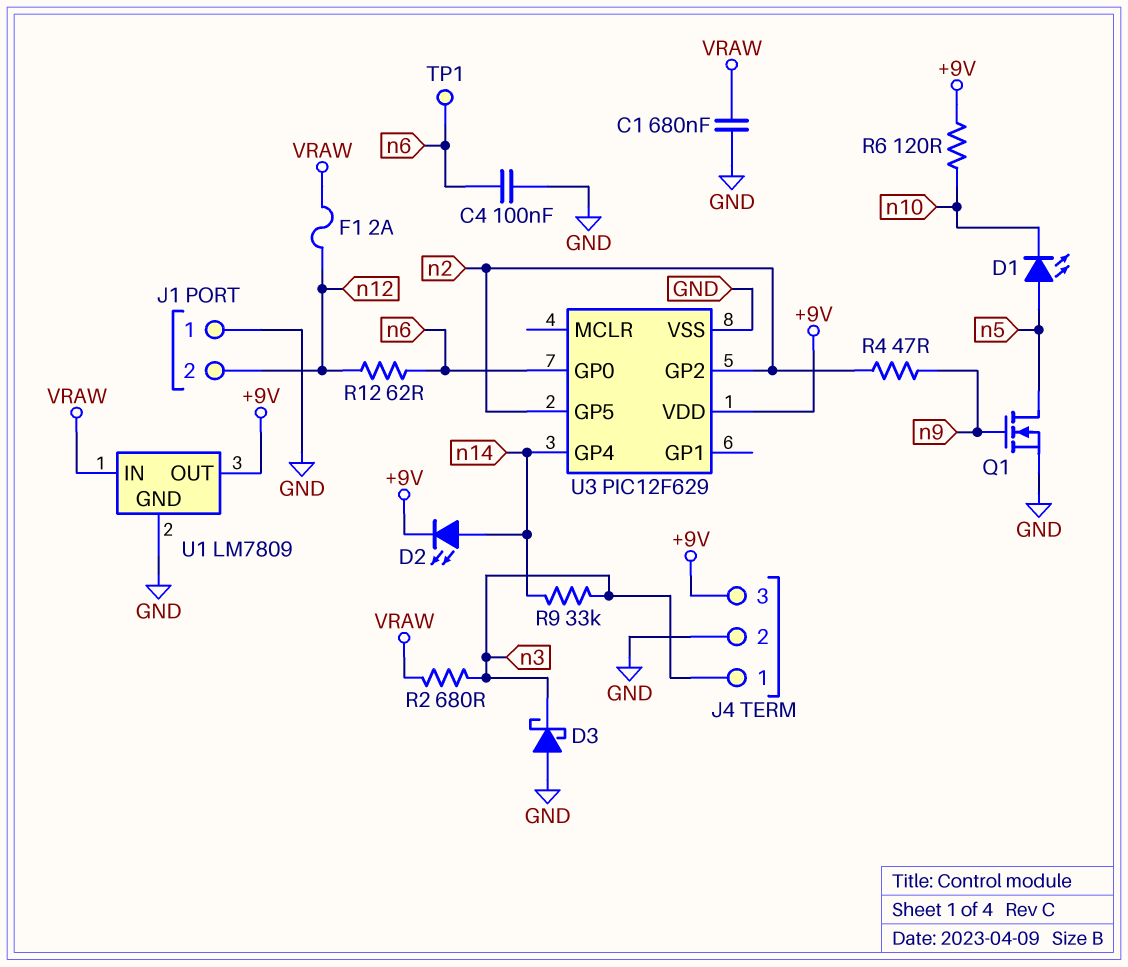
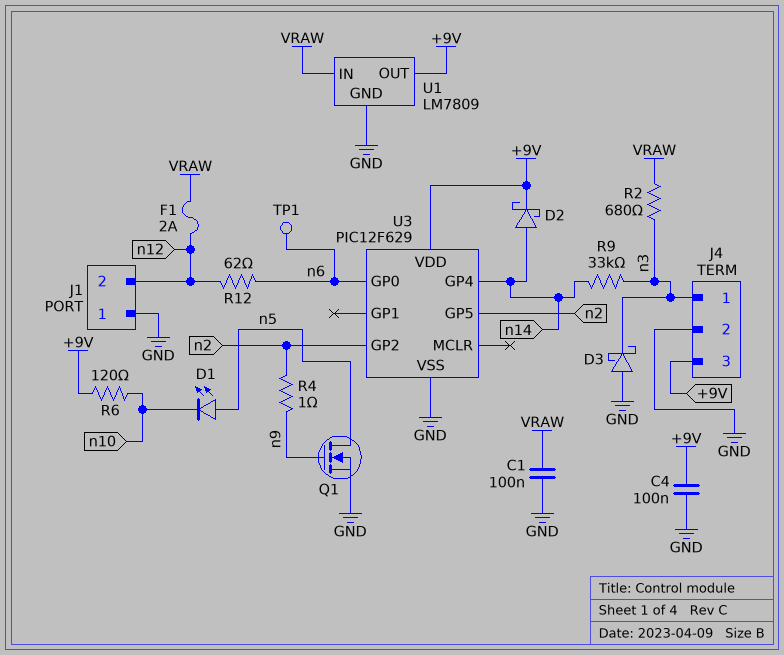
C1: 680nF (GND, VRAW) -> 100nF (GND, VRAW)
C4: 100nF (GND, n6) -> 100nF (+9V, GND)
D2: LED (A n14, K +9V) -> schottky (A n14, K +9V)
R4: 47 (n2, n9) -> 1 (n2, n9)

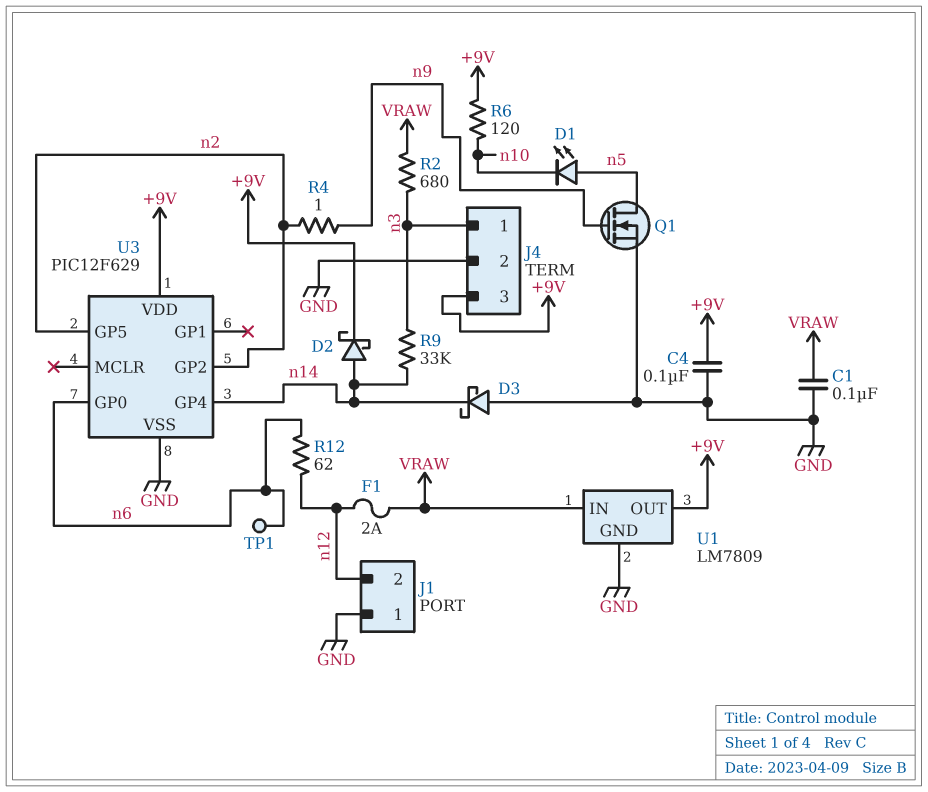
D3: schottky (A GND, K n3) -> schottky (A GND, K n14)

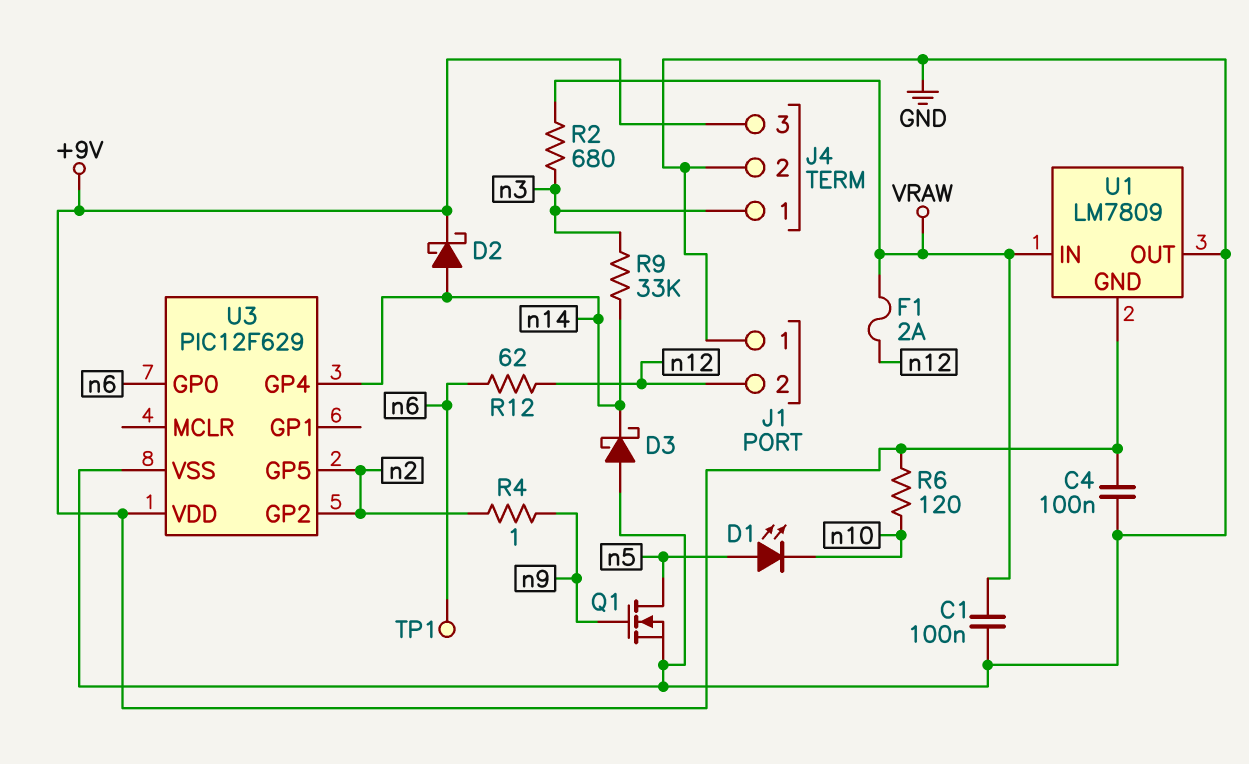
U1 pin GND: GND -> +9V
U1 pin OUT: +9V -> GND

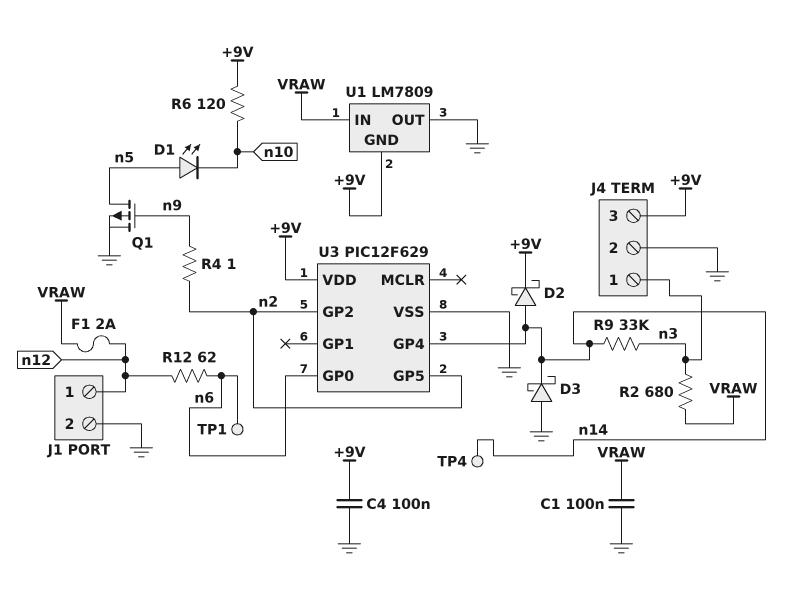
J1 pin 1: GND -> n12
J1 pin 2: n12 -> GND
Q1: NMOS (G n9, D n5, S GND) -> PMOS (G n9, D n5, S GND)
TP4: none -> test point (n14)

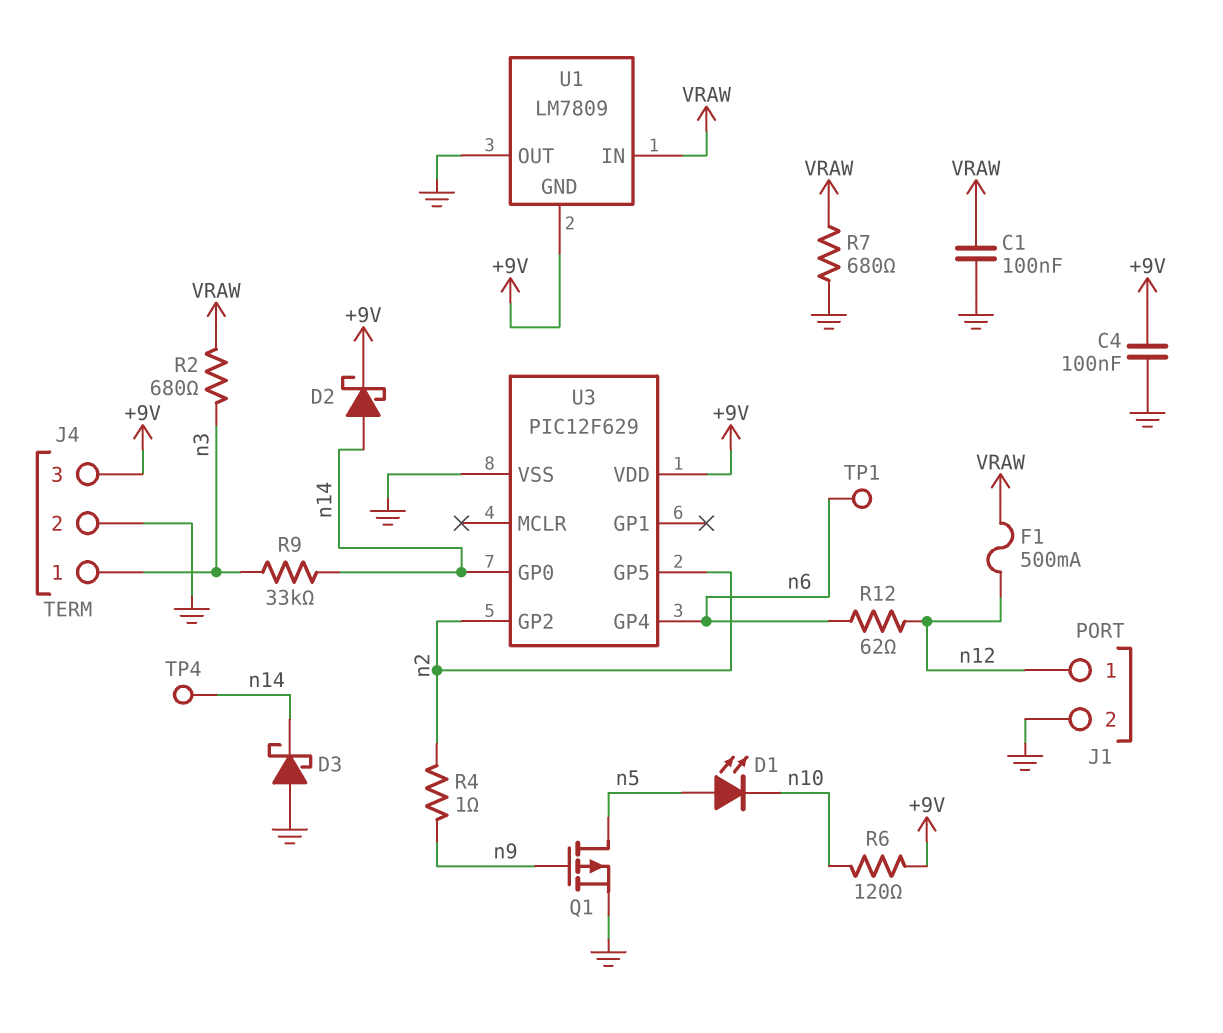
F1: 2A (VRAW, n12) -> 500mA (VRAW, n12)
R7: none -> 680 (GND, VRAW)
U3 pin GP0: n6 -> n14
U3 pin GP4: n14 -> n6

